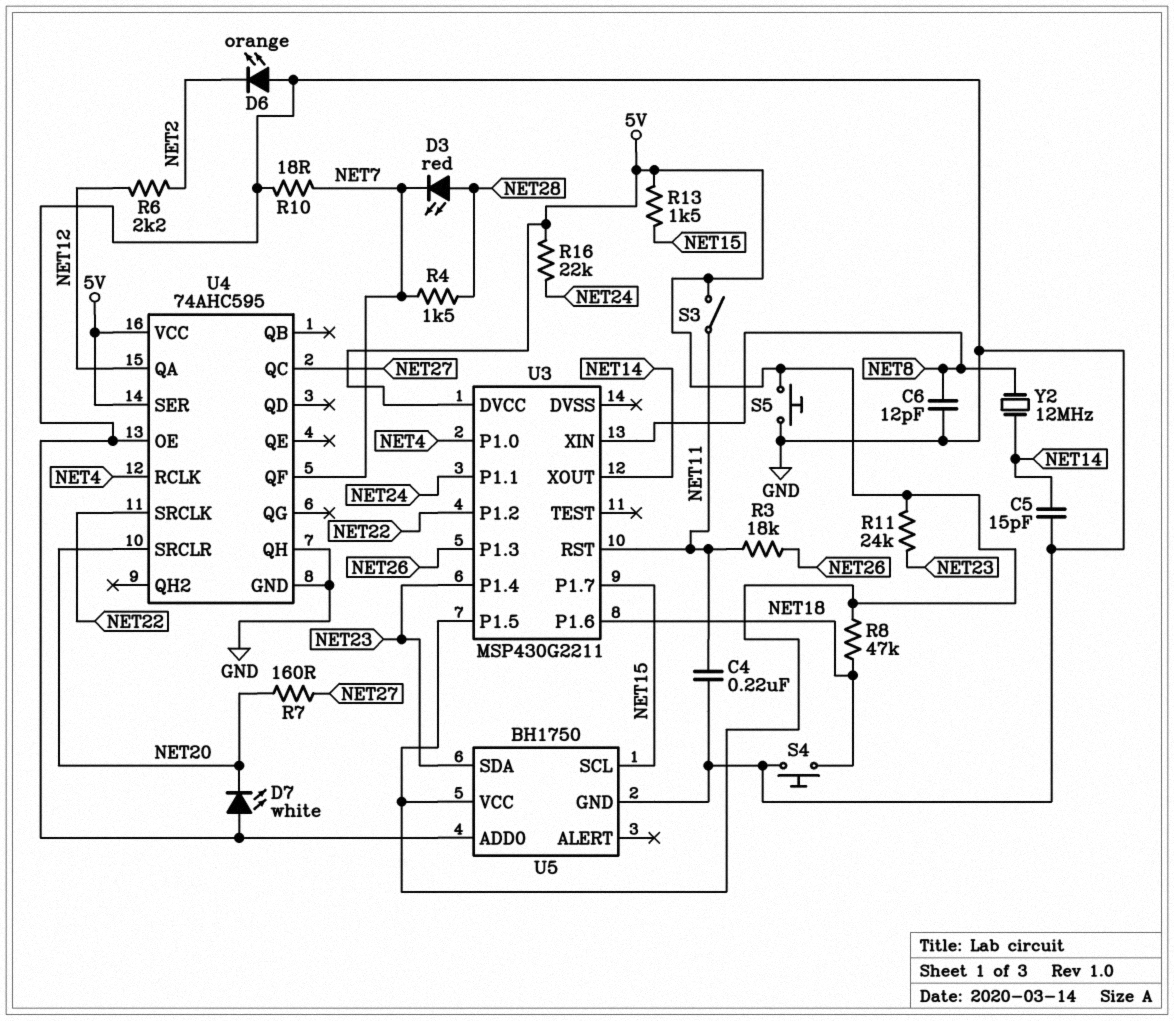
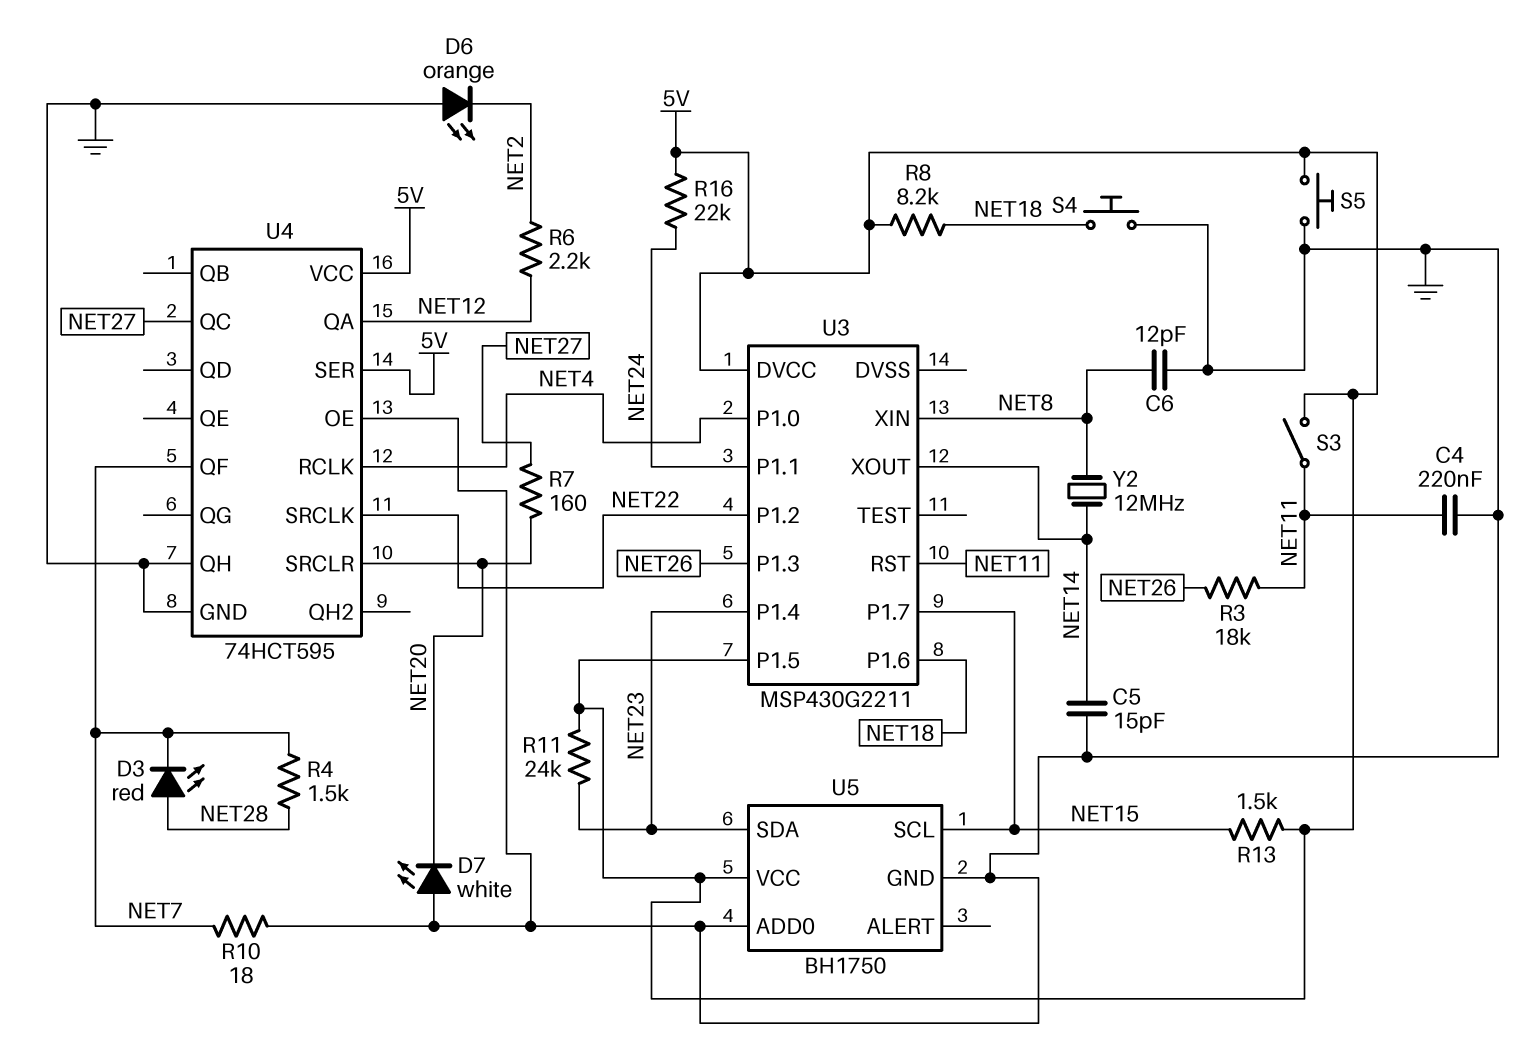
R8: 47k (5V, NET18) -> 8.2k (5V, NET18)
U4: 74AHC595 -> 74HCT595

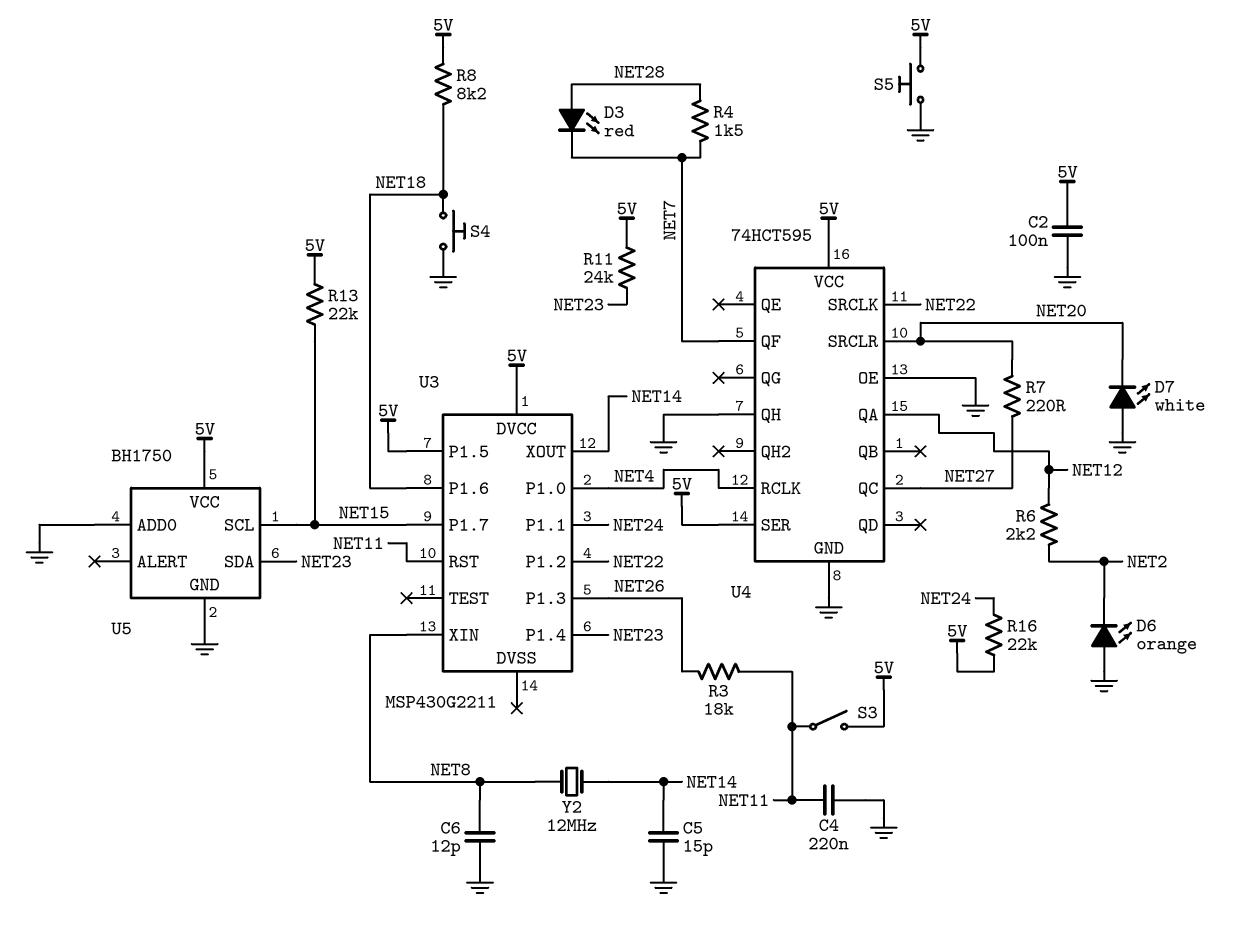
C2: none -> 100nF (5V, GND)
R7: 160 (NET20, NET27) -> 220 (NET20, NET27)
R10: 18 (GND, NET7) -> none
R13: 1.5k (5V, NET15) -> 22k (5V, NET15)

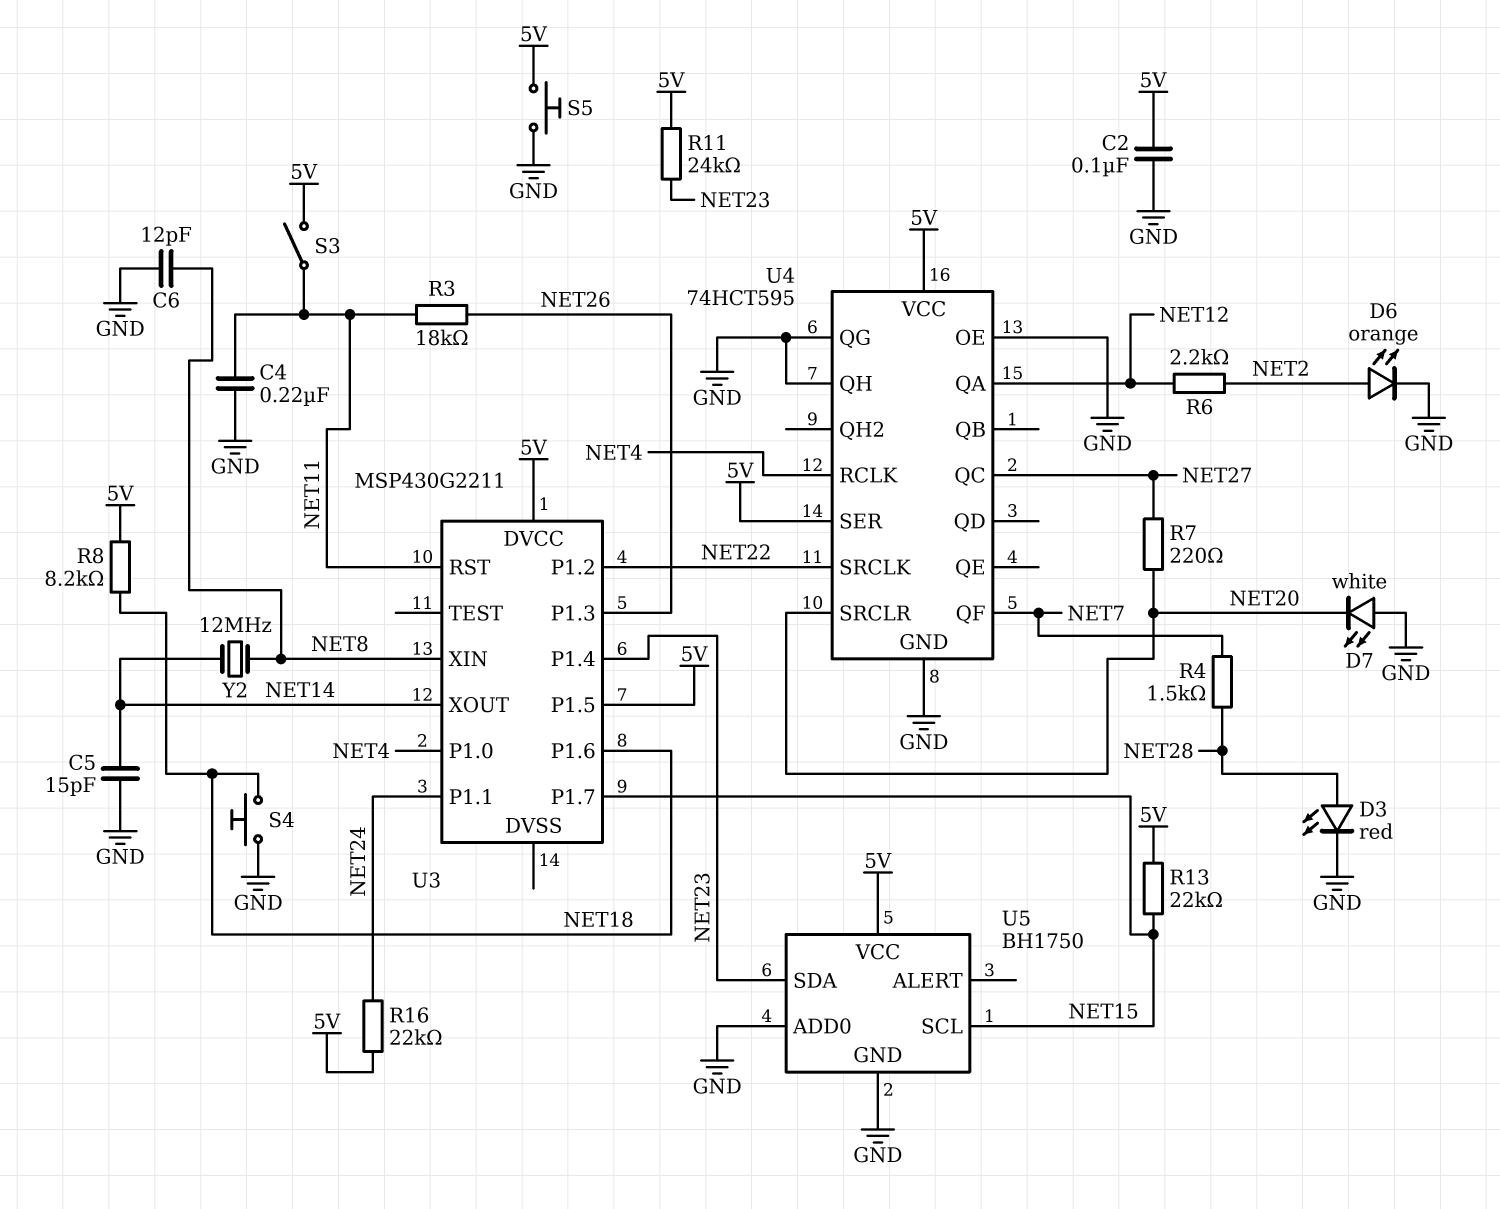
D3: LED red (A NET28, K NET7) -> LED red (A NET28, K GND)
D6: LED orange (A GND, K NET2) -> LED orange (A NET2, K GND)
U4 pin QG: none -> GND

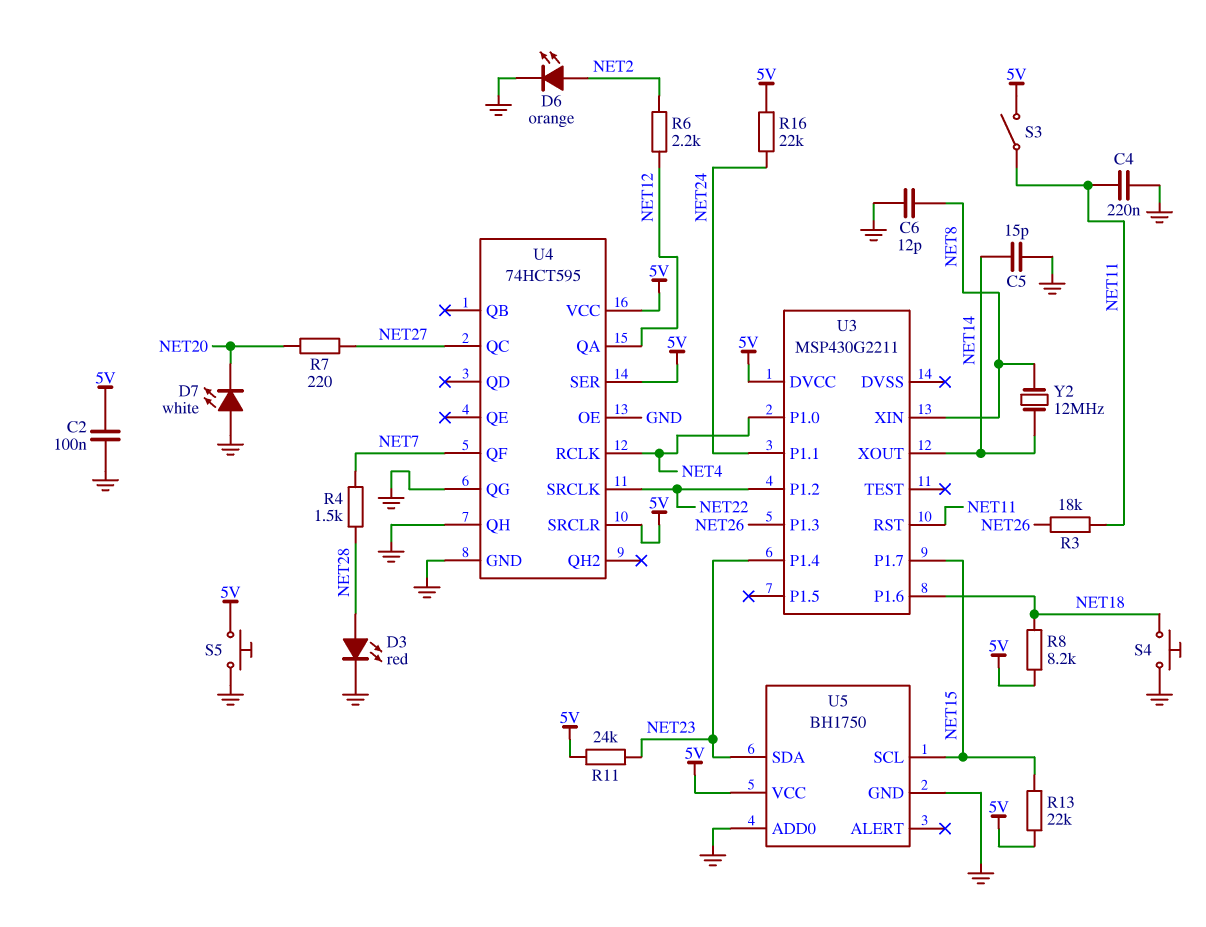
U3 pin P1.5: 5V -> none
U4 pin SRCLR: NET20 -> 5V

